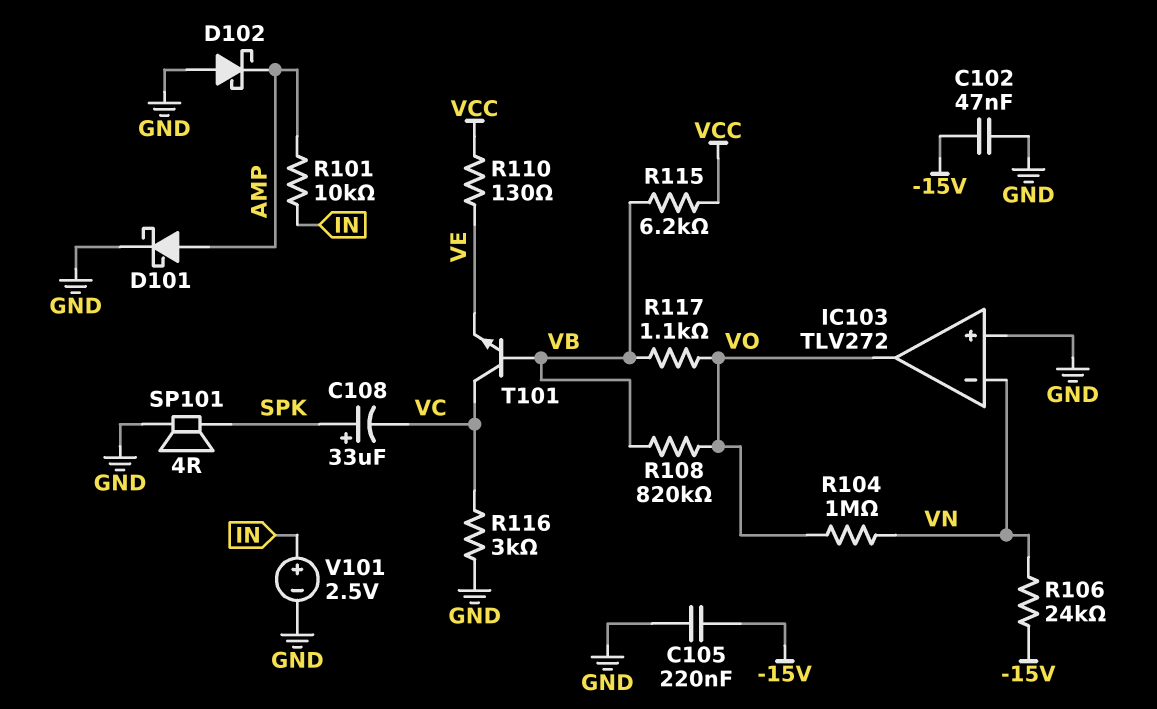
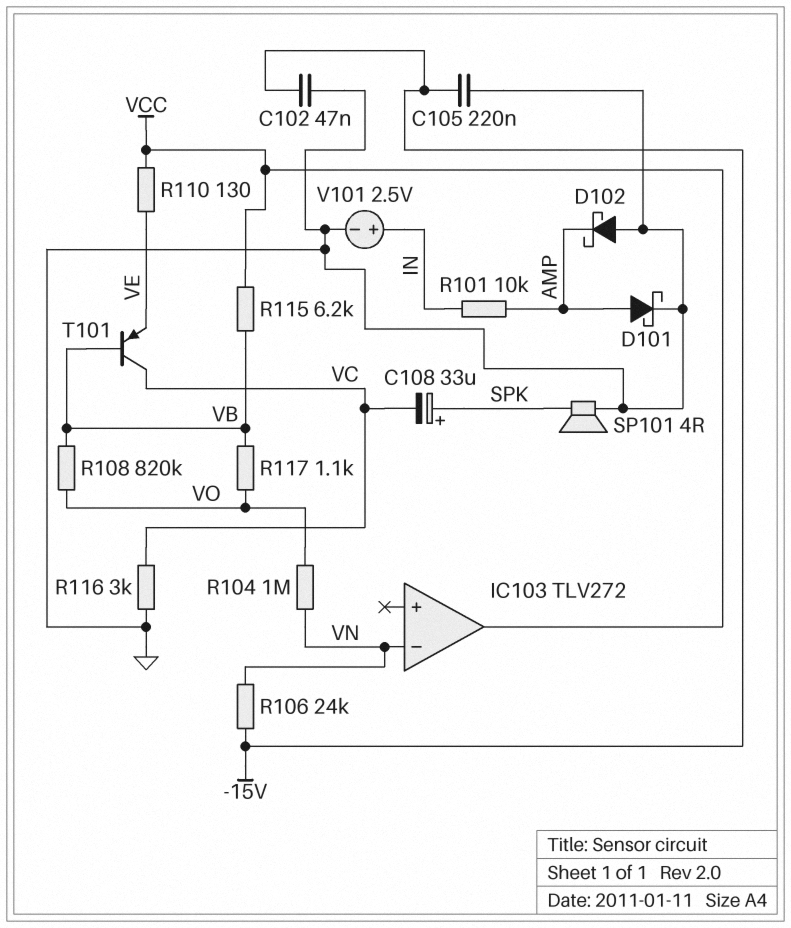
IC103 pin in+: GND -> none
IC103 pin out: VO -> VCC
T101: NPN (B VB, C VC, E VE) -> PNP (B VB, C VC, E VE)

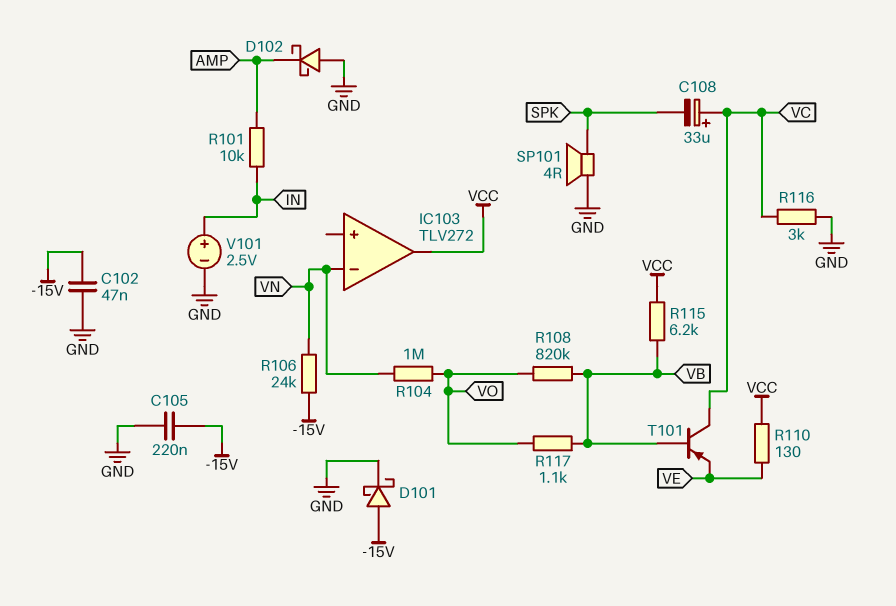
C108: 33uF (plus SPK, minus VC) -> 33uF (plus VC, minus SPK)
D101: schottky (A AMP, K GND) -> schottky (A -15V, K GND)

